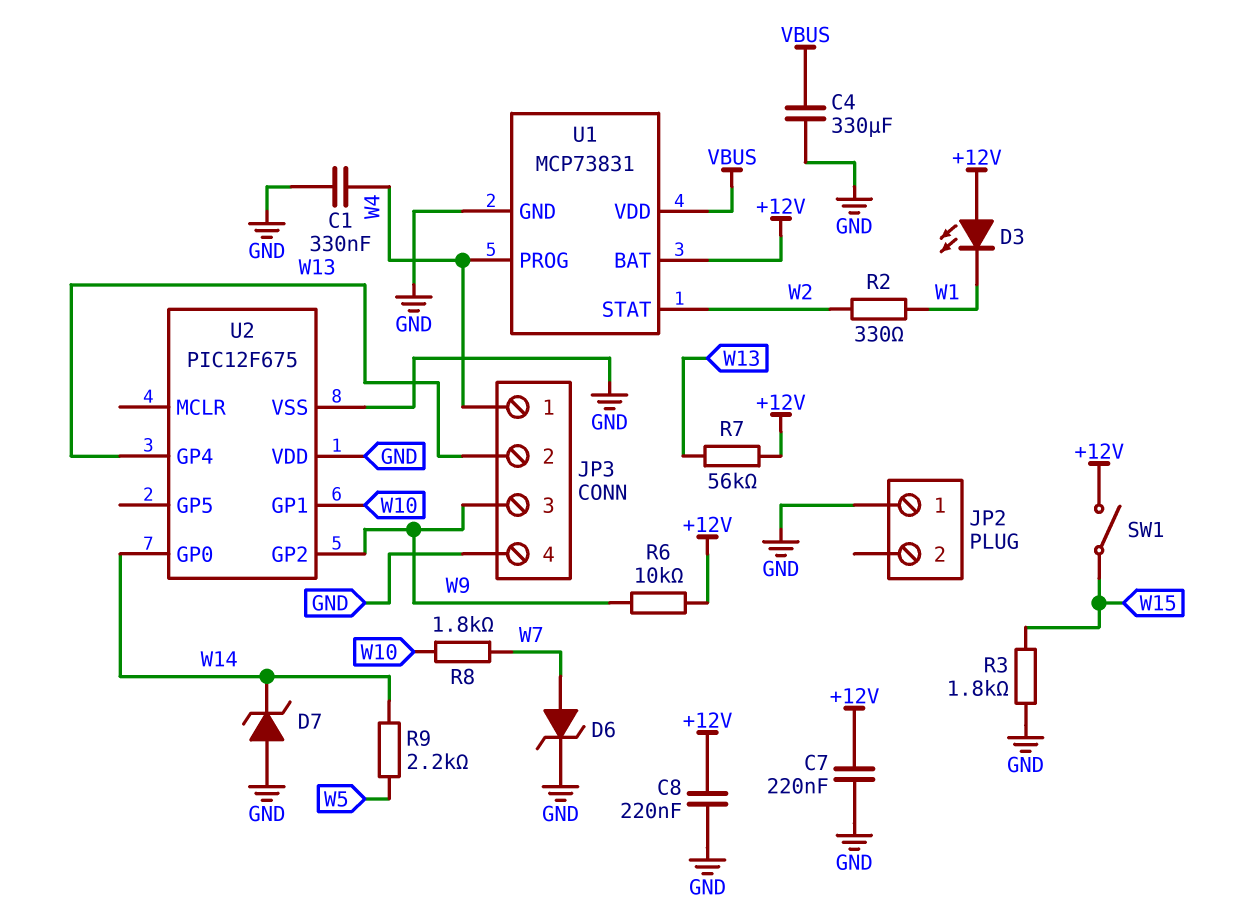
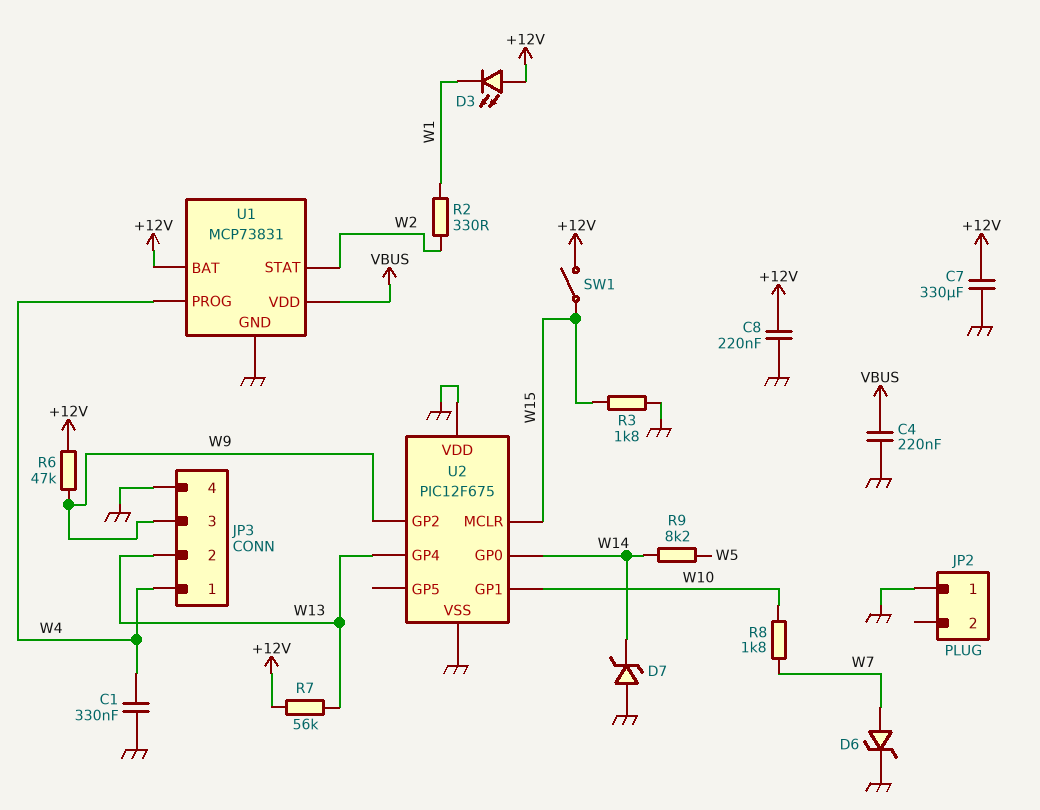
C4: 330uF (GND, VBUS) -> 220nF (GND, VBUS)
C7: 220nF (+12V, GND) -> 330uF (+12V, GND)
R6: 10k (+12V, W9) -> 47k (+12V, W9)
R9: 2.2k (W5, W14) -> 8.2k (W5, W14)
U2 pin MCLR: none -> W15

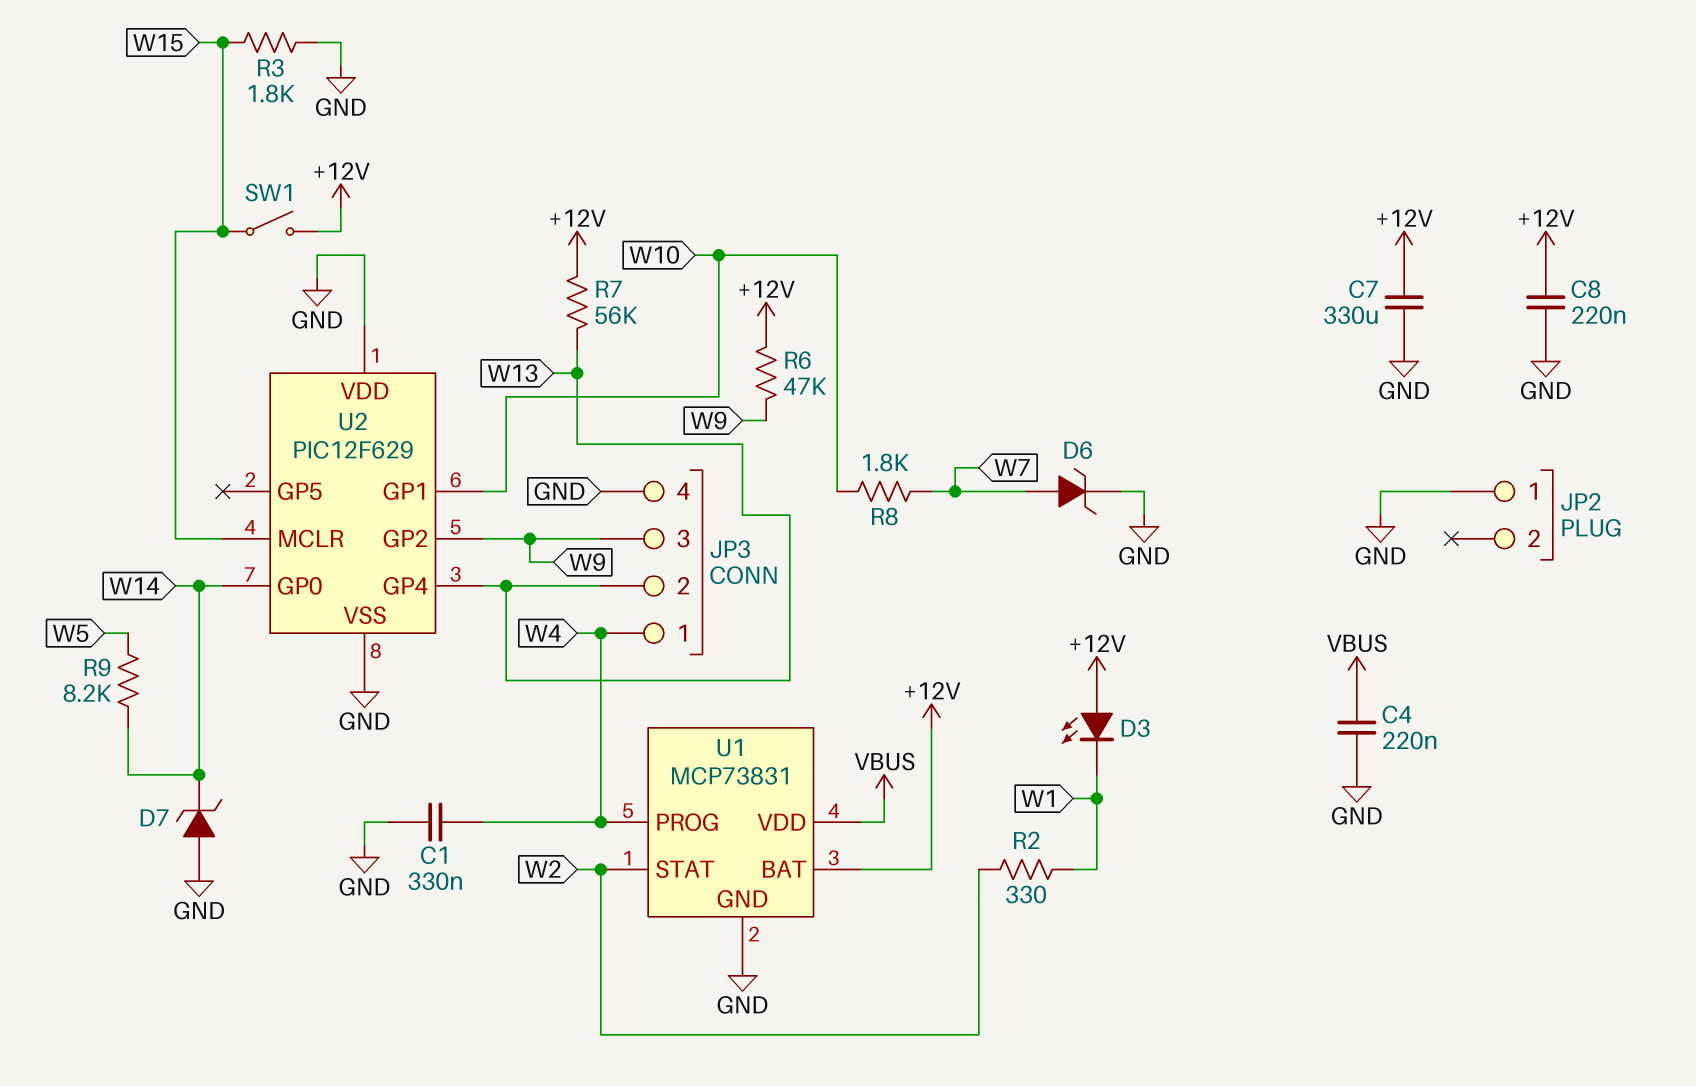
U2: PIC12F675 -> PIC12F629

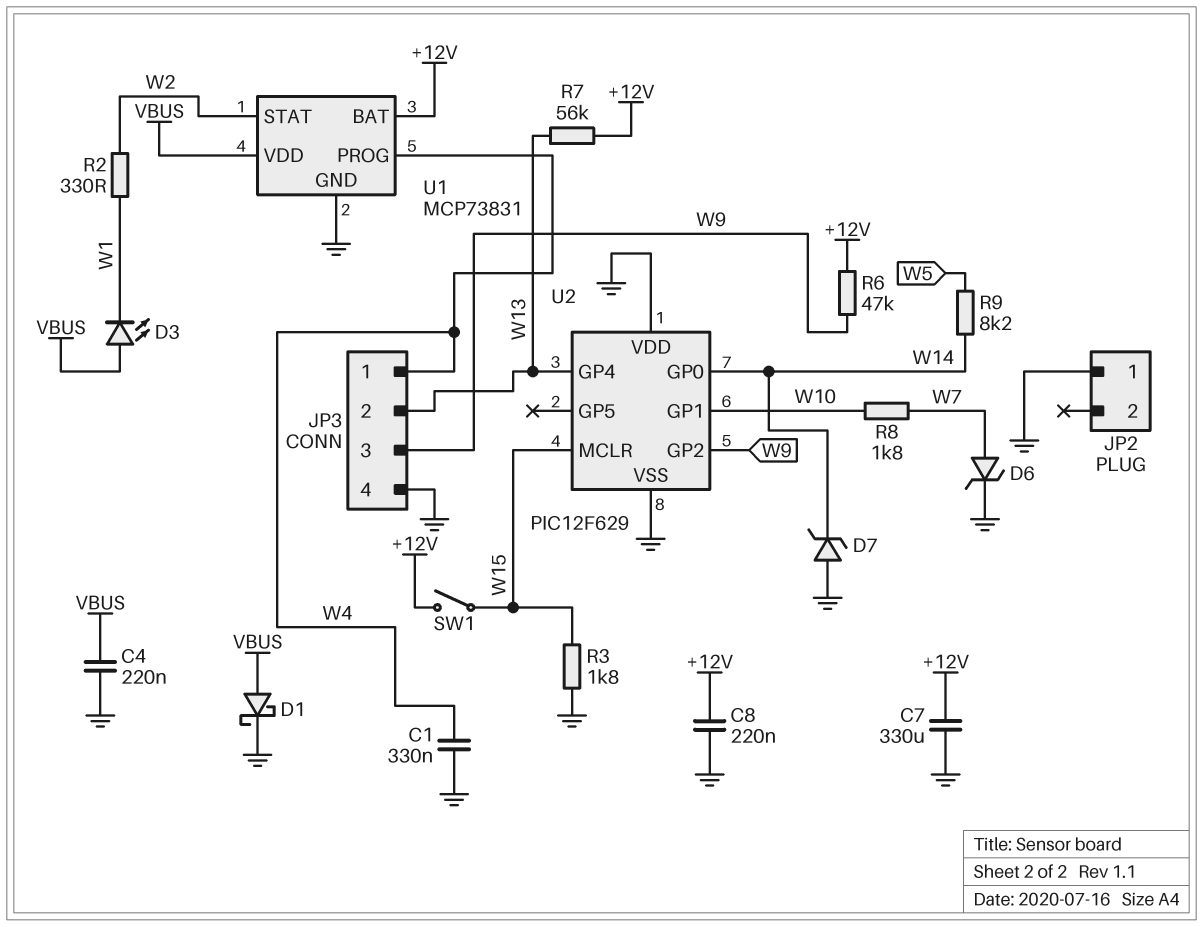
D1: none -> schottky (A VBUS, K GND)
D3: LED (A +12V, K W1) -> LED (A VBUS, K W1)

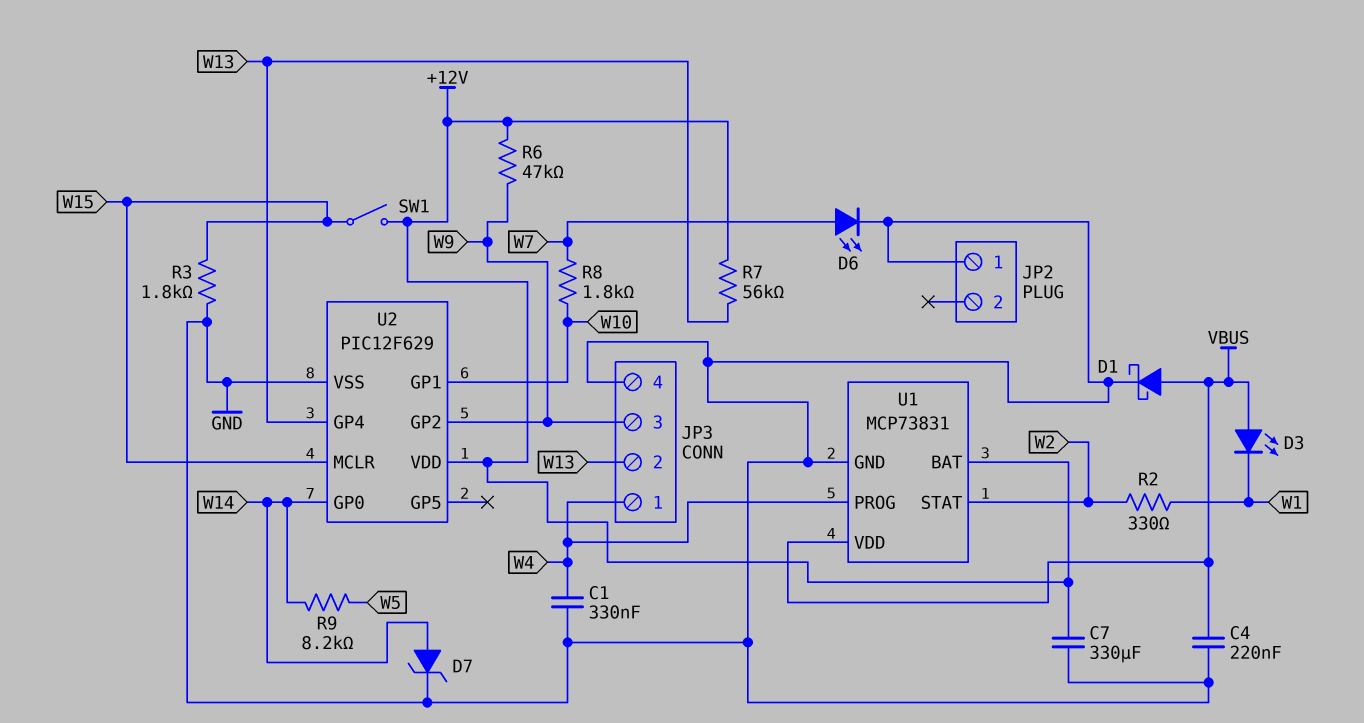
C8: 220nF (+12V, GND) -> none
D6: zener (A W7, K GND) -> LED (A W7, K GND)
D7: zener (A GND, K W14) -> zener (A W14, K GND)
U2 pin VDD: GND -> +12V

